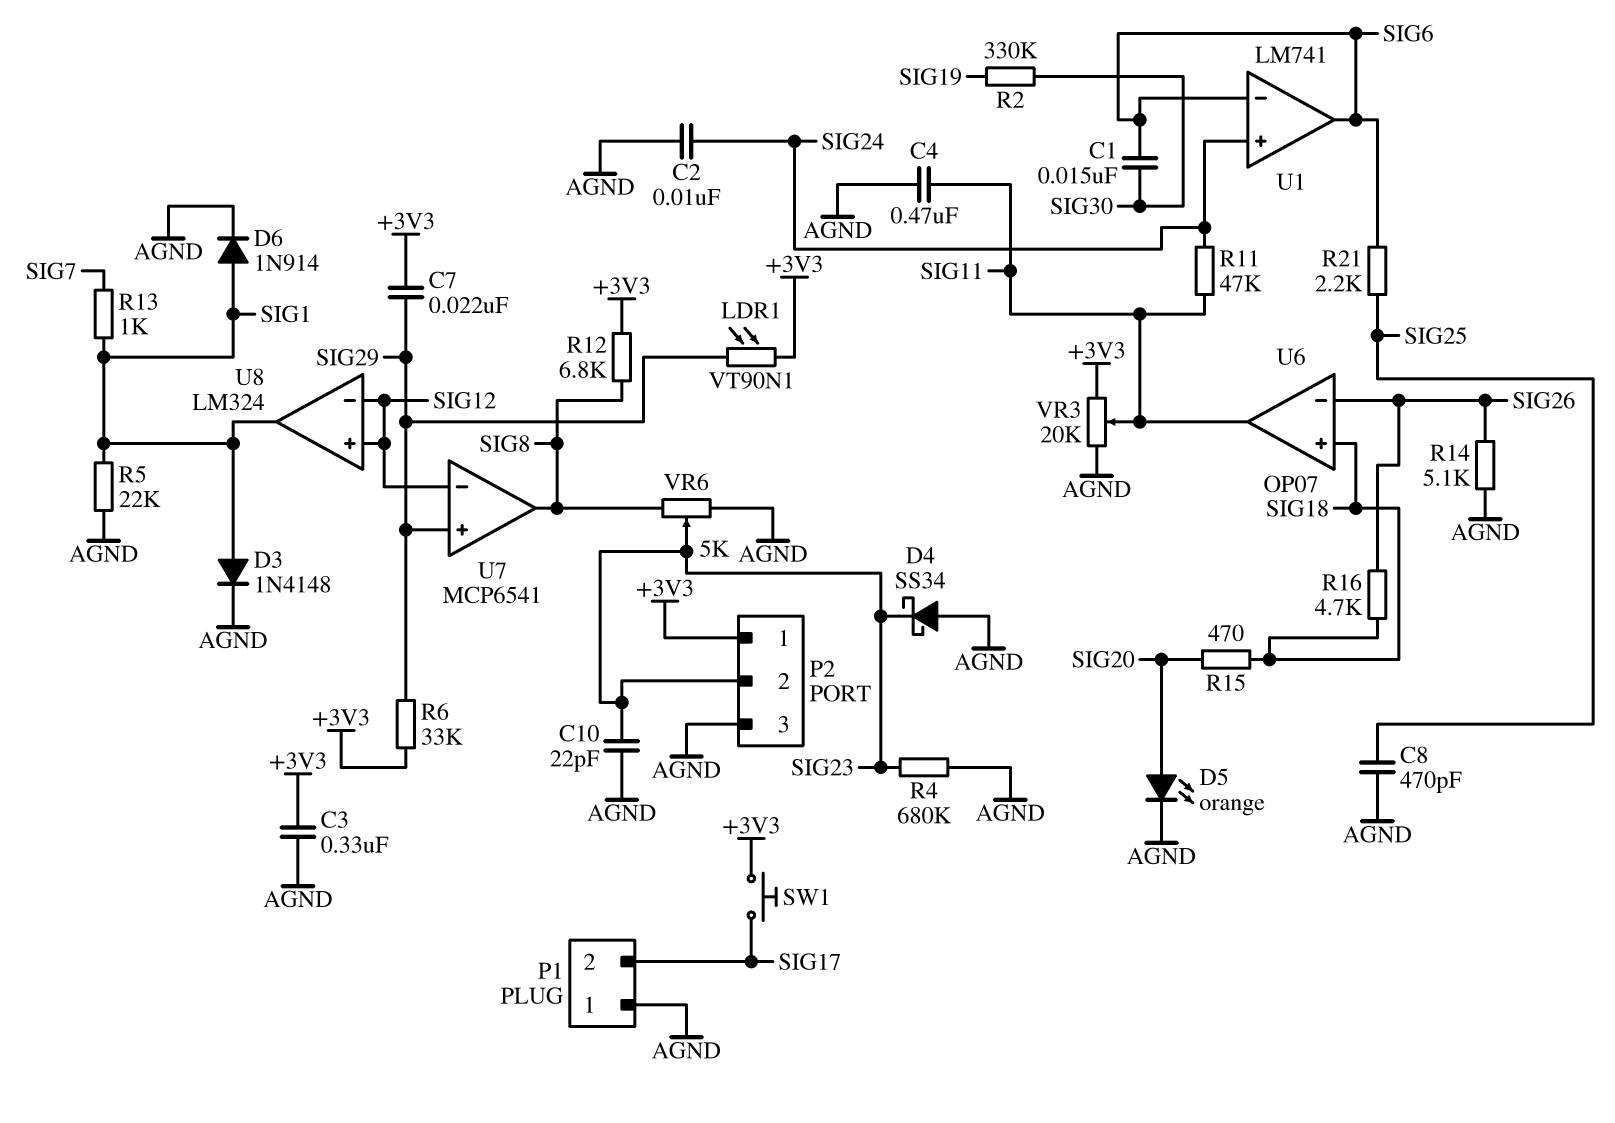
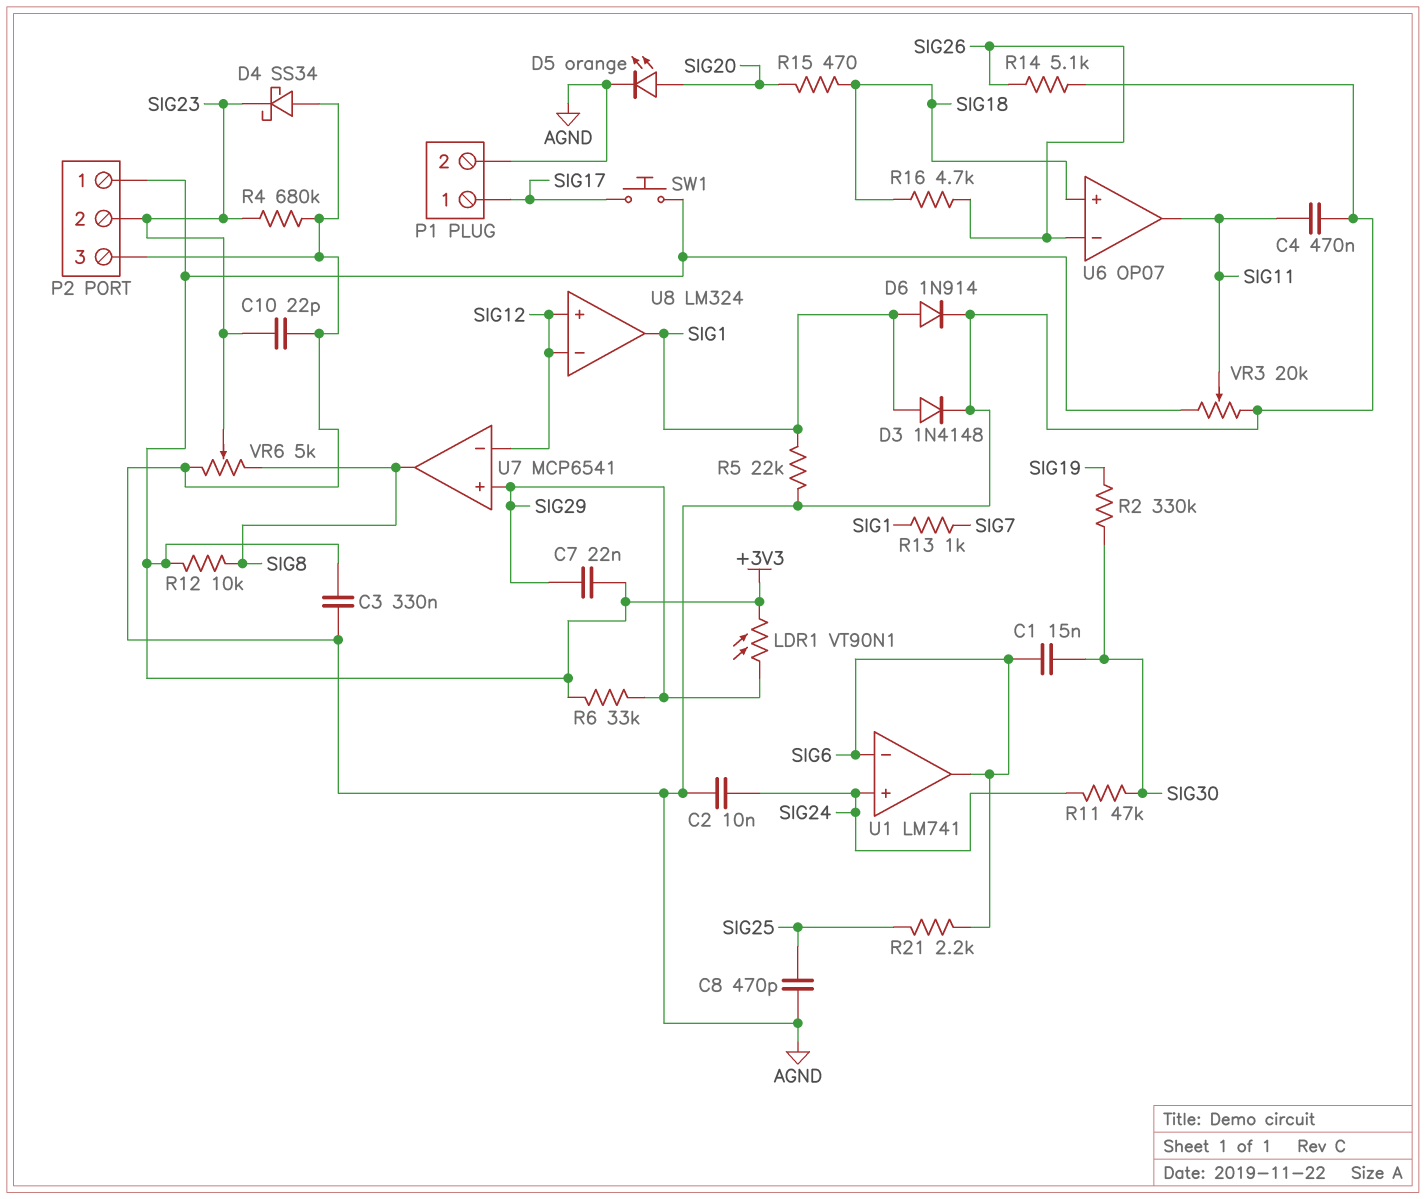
P1 pin 1: AGND -> SIG17
P1 pin 2: SIG17 -> AGND
R11: 47k (SIG11, SIG24) -> 47k (SIG24, SIG30)
R12: 6.8k (+3V3, SIG8) -> 10k (+3V3, SIG8)

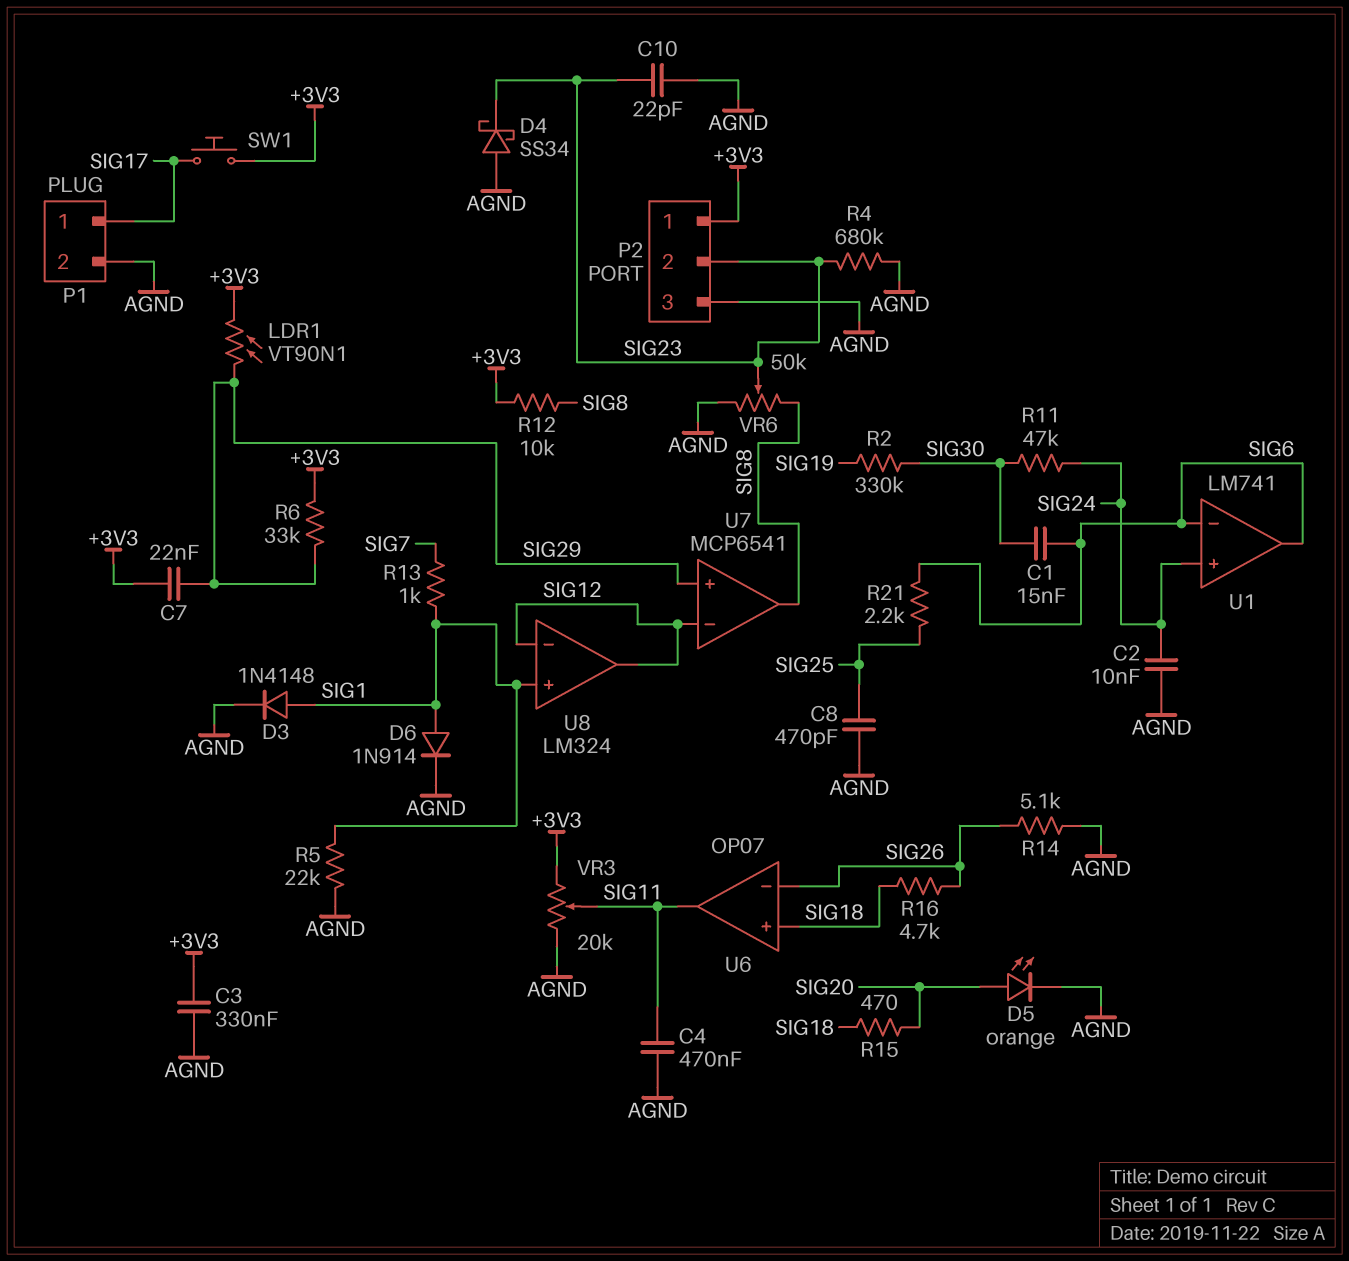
U8 pin in+: SIG12 -> SIG1
U8 pin out: SIG1 -> SIG12
VR6: 5k (AGND, SIG8, wiper SIG23) -> 50k (AGND, SIG8, wiper SIG23)

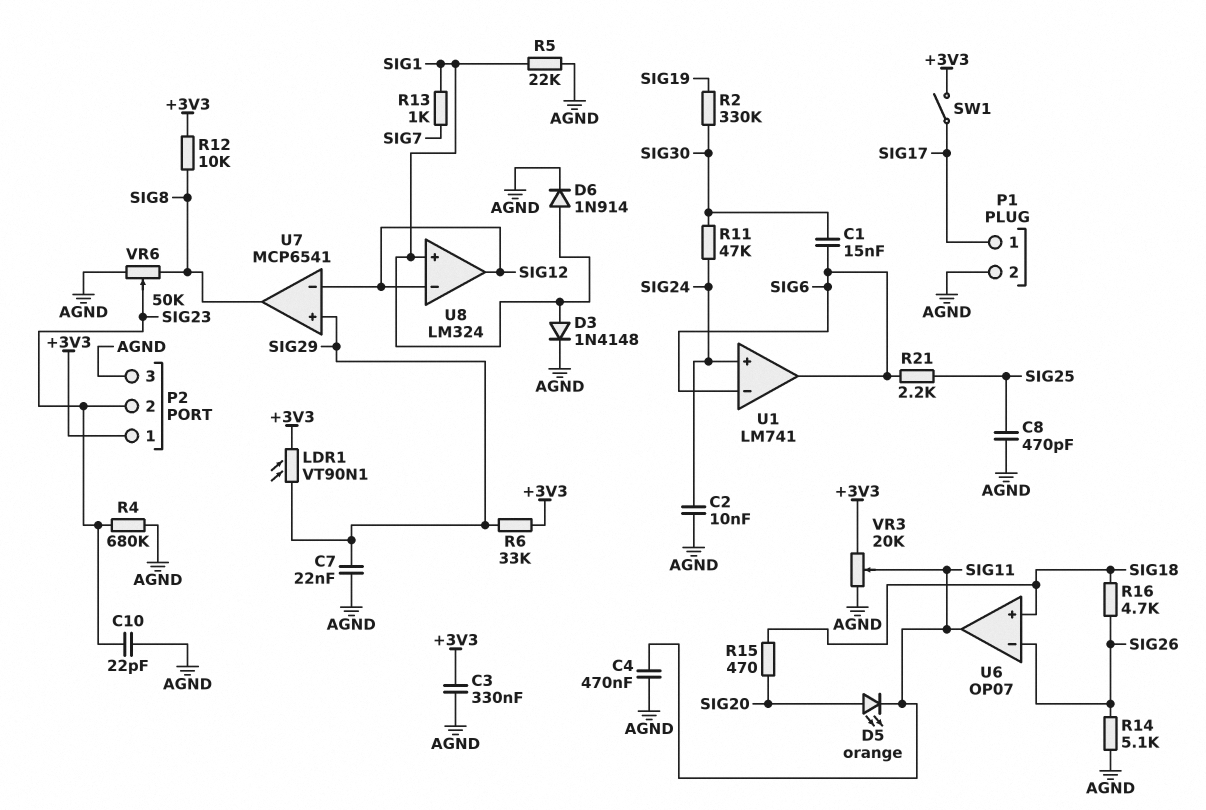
C7: 22nF (+3V3, SIG29) -> 22nF (AGND, SIG29)
D4: schottky SS34 (A AGND, K SIG23) -> none
D5: LED orange (A SIG20, K AGND) -> LED orange (A SIG20, K SIG11)
SW1: button (+3V3, SIG17) -> switch (+3V3, SIG17)

